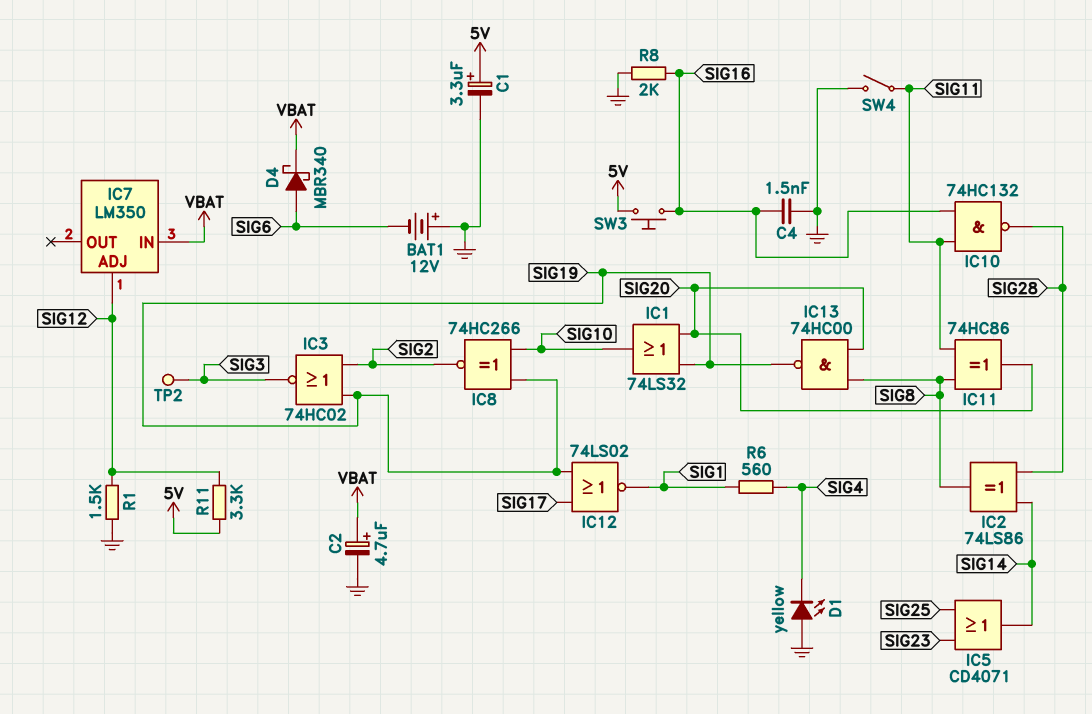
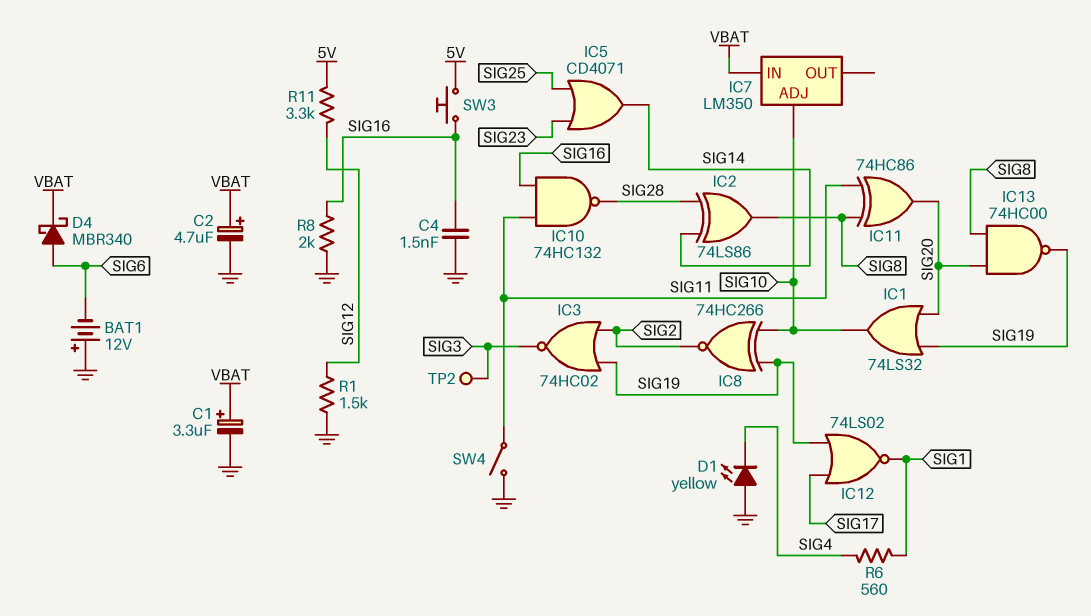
C1: 3.3uF (plus 5V, minus GND) -> 3.3uF (plus VBAT, minus GND)
IC7 pin ADJ: SIG12 -> SIG10

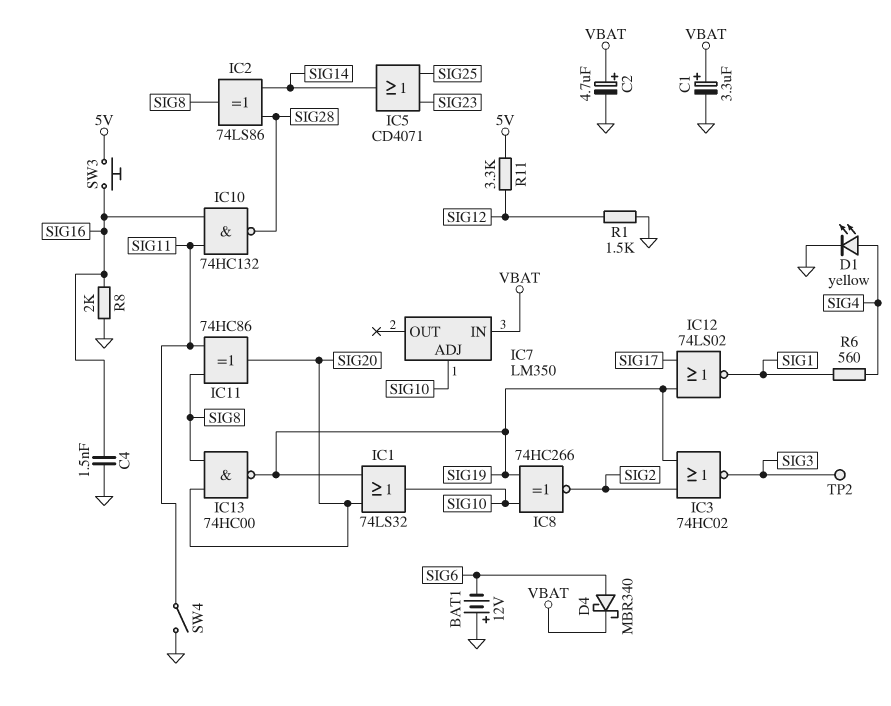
D1: LED yellow (A GND, K SIG4) -> LED yellow (A SIG4, K GND)

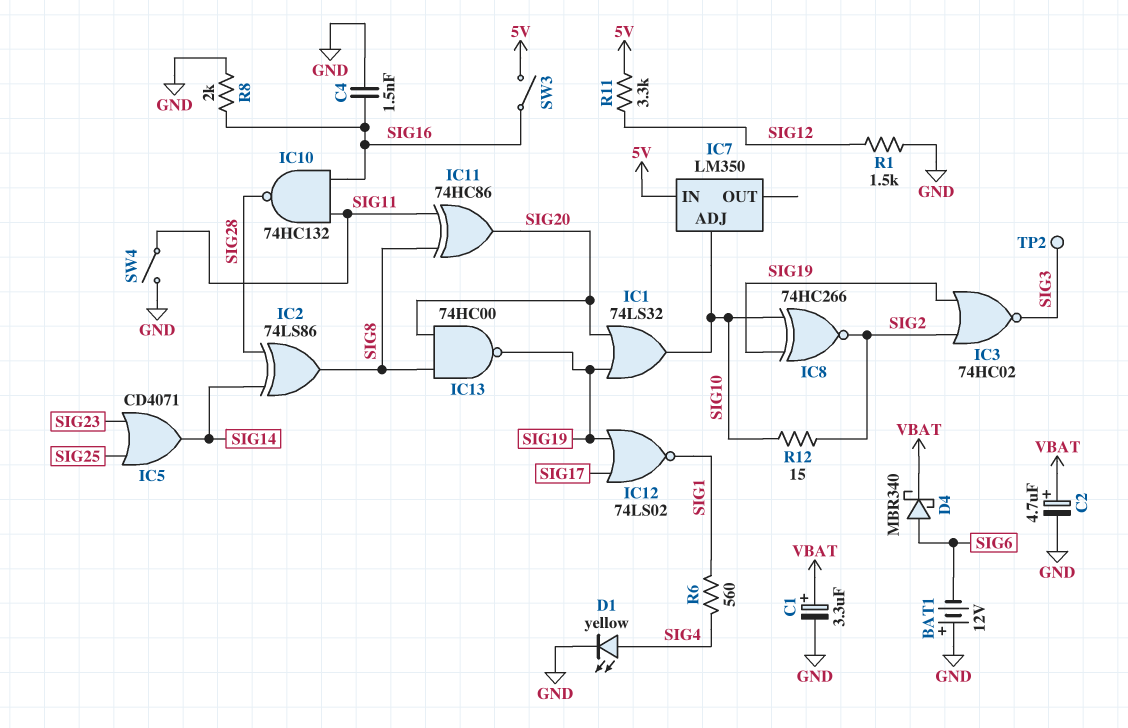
IC7 pin IN: VBAT -> 5V
R12: none -> 15 (SIG2, SIG10)
SW3: button (5V, SIG16) -> switch (5V, SIG16)

